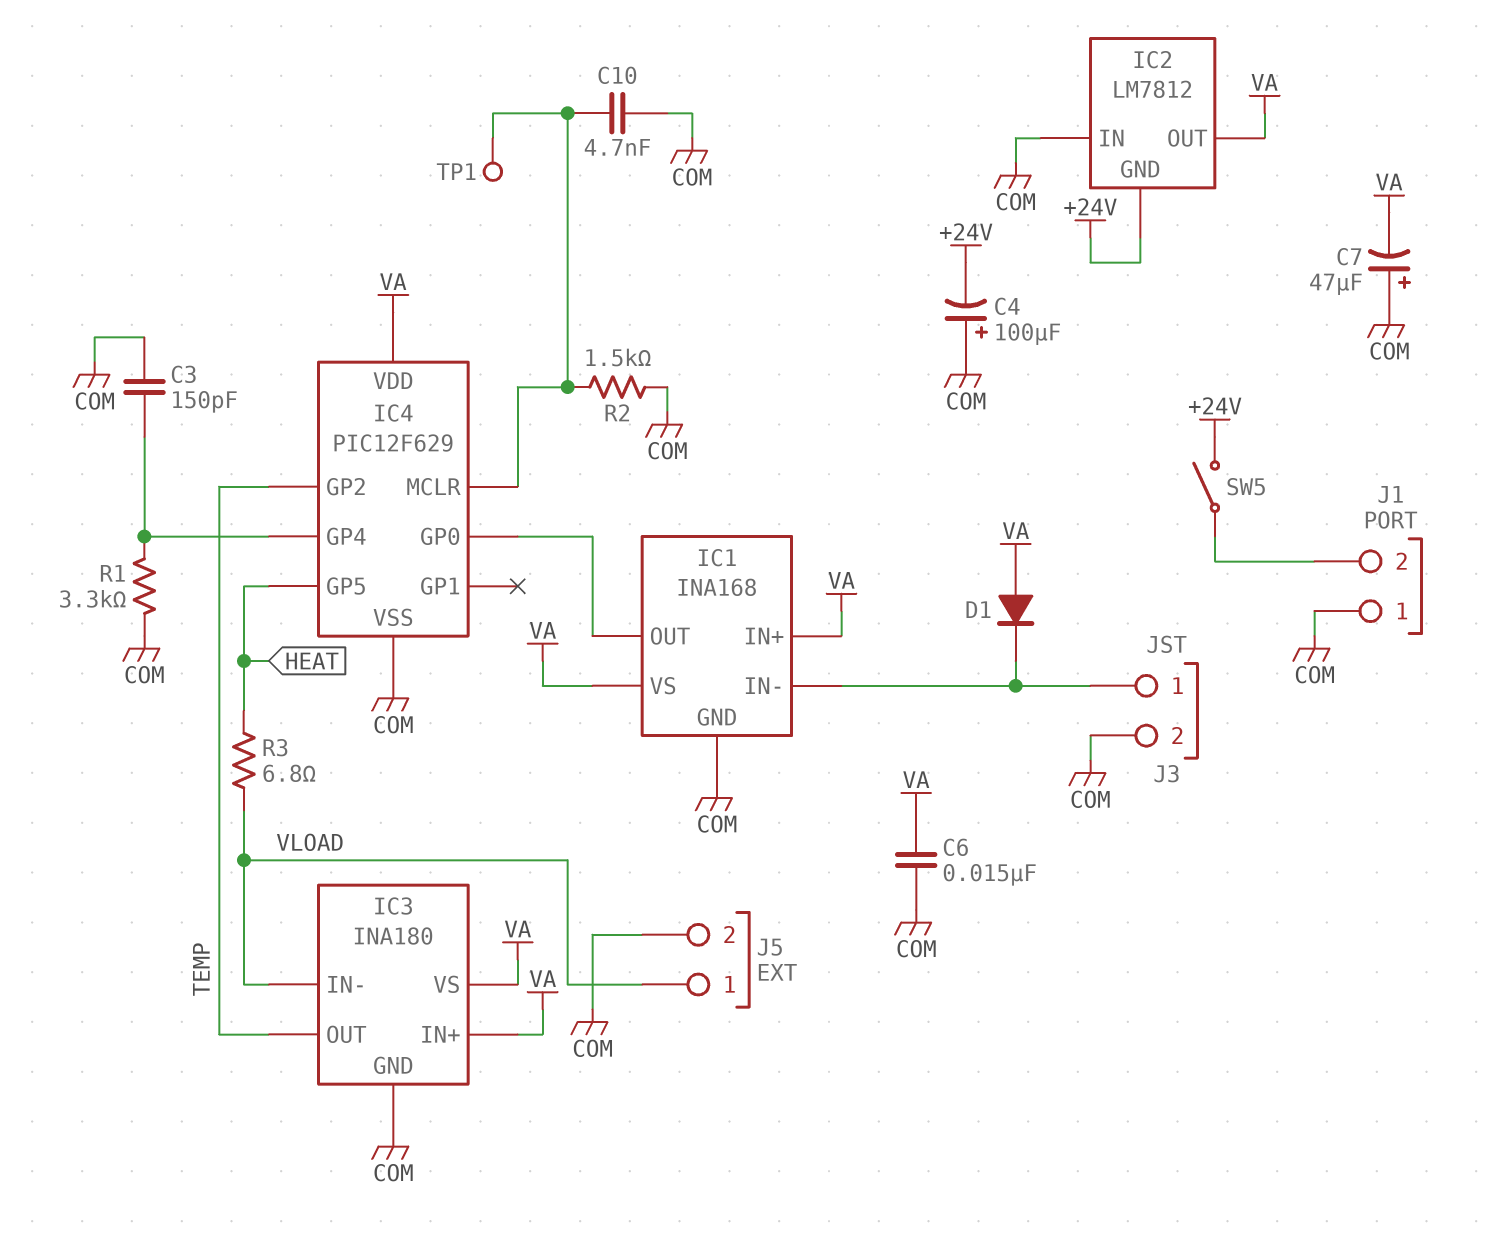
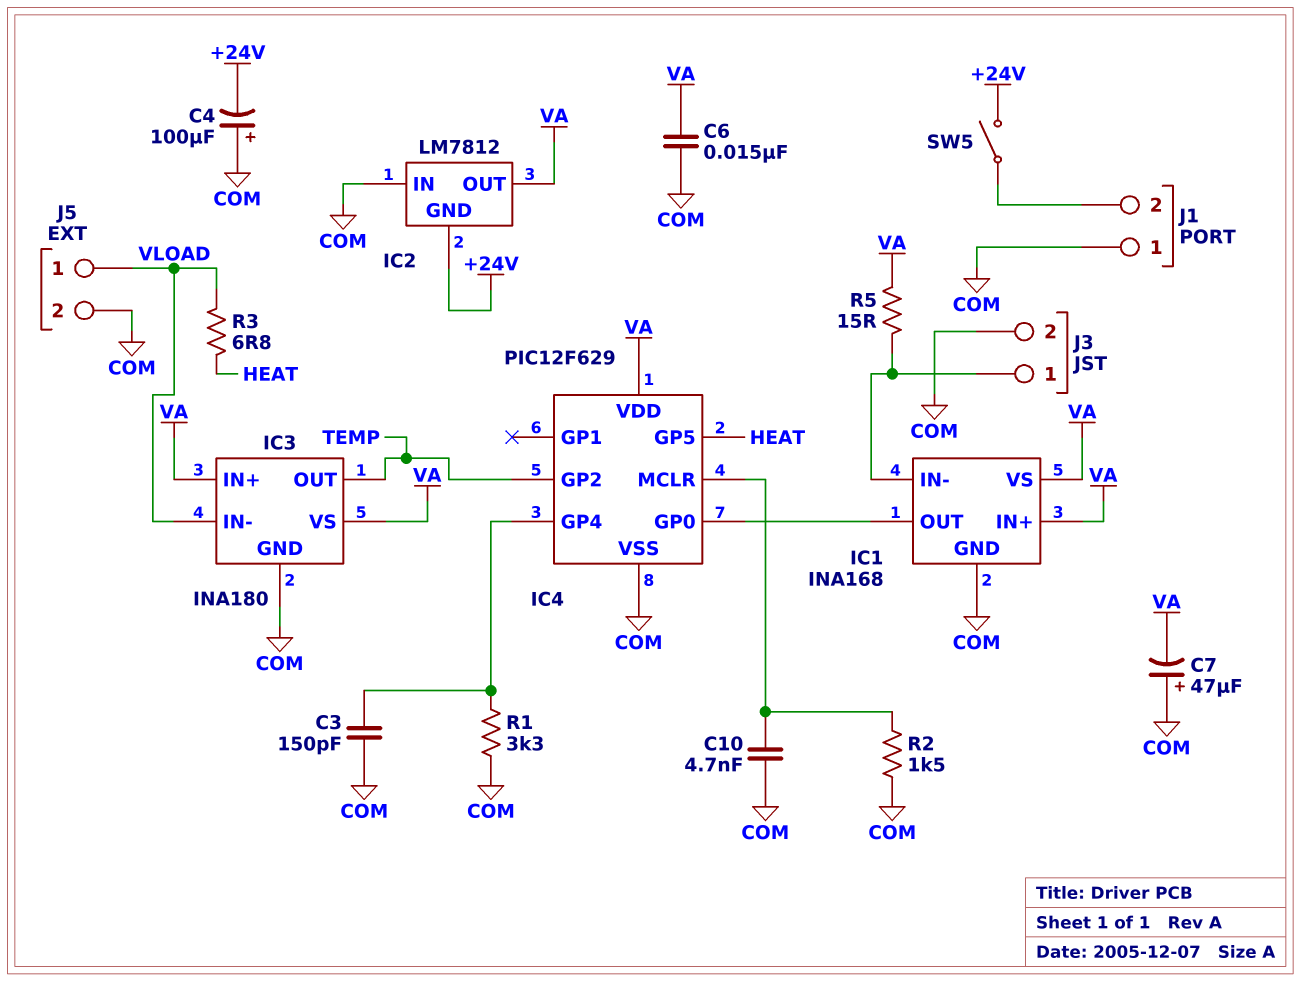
D1: diode (A VA, K IC1/IN-) -> none
R5: none -> 15 (IC1/IN-, VA)
TP1: test point (IC4/MCLR) -> none

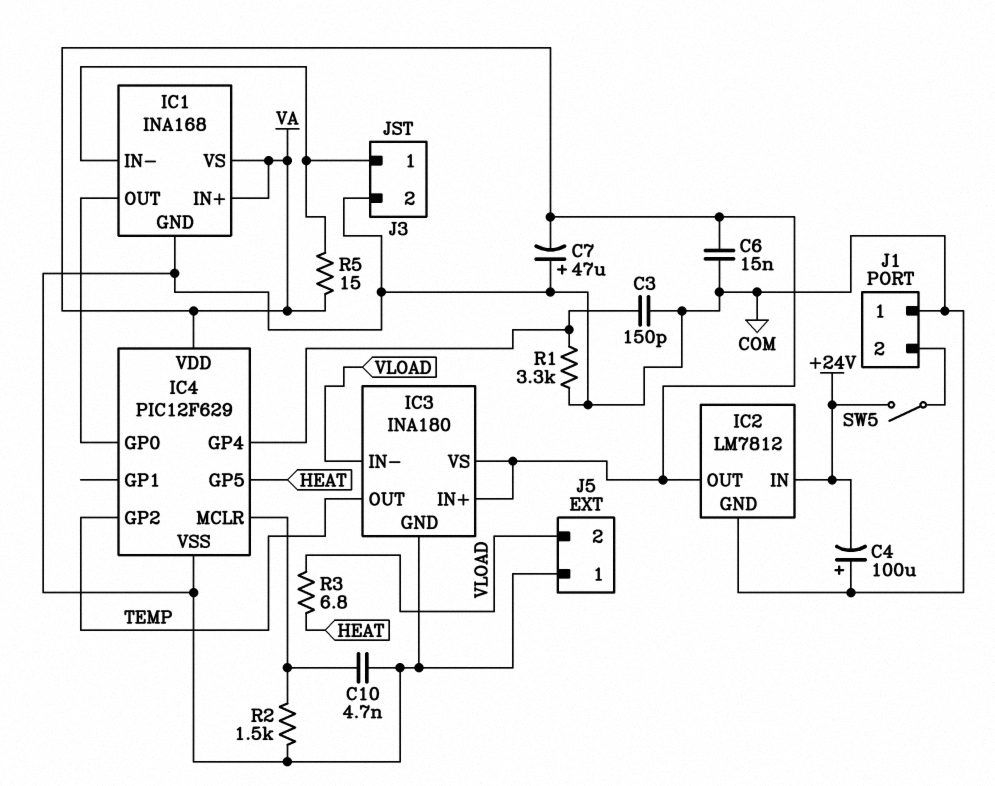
IC2 pin GND: +24V -> COM
IC2 pin IN: COM -> +24V
J5 pin 1: VLOAD -> COM
J5 pin 2: COM -> VLOAD

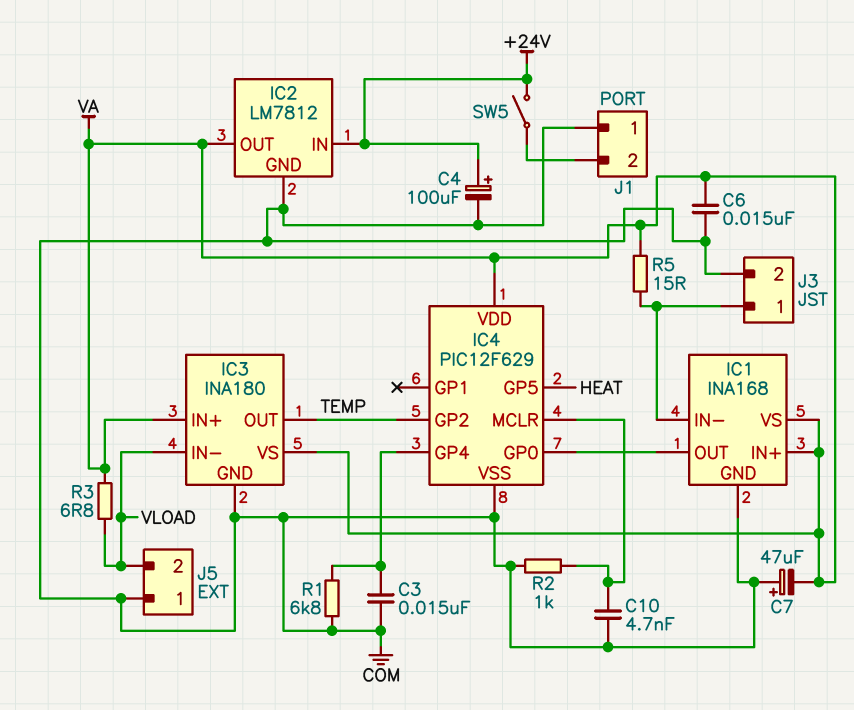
C3: 150pF (COM, IC4/GP4) -> 15nF (COM, IC4/GP4)
C4: 100uF (plus COM, minus +24V) -> 100uF (plus +24V, minus COM)
R1: 3.3k (COM, IC4/GP4) -> 6.8k (COM, IC4/GP4)
R2: 1.5k (COM, IC4/MCLR) -> 1k (COM, IC4/MCLR)
R3: 6.8 (HEAT, VLOAD) -> 6.8 (VA, VLOAD)

